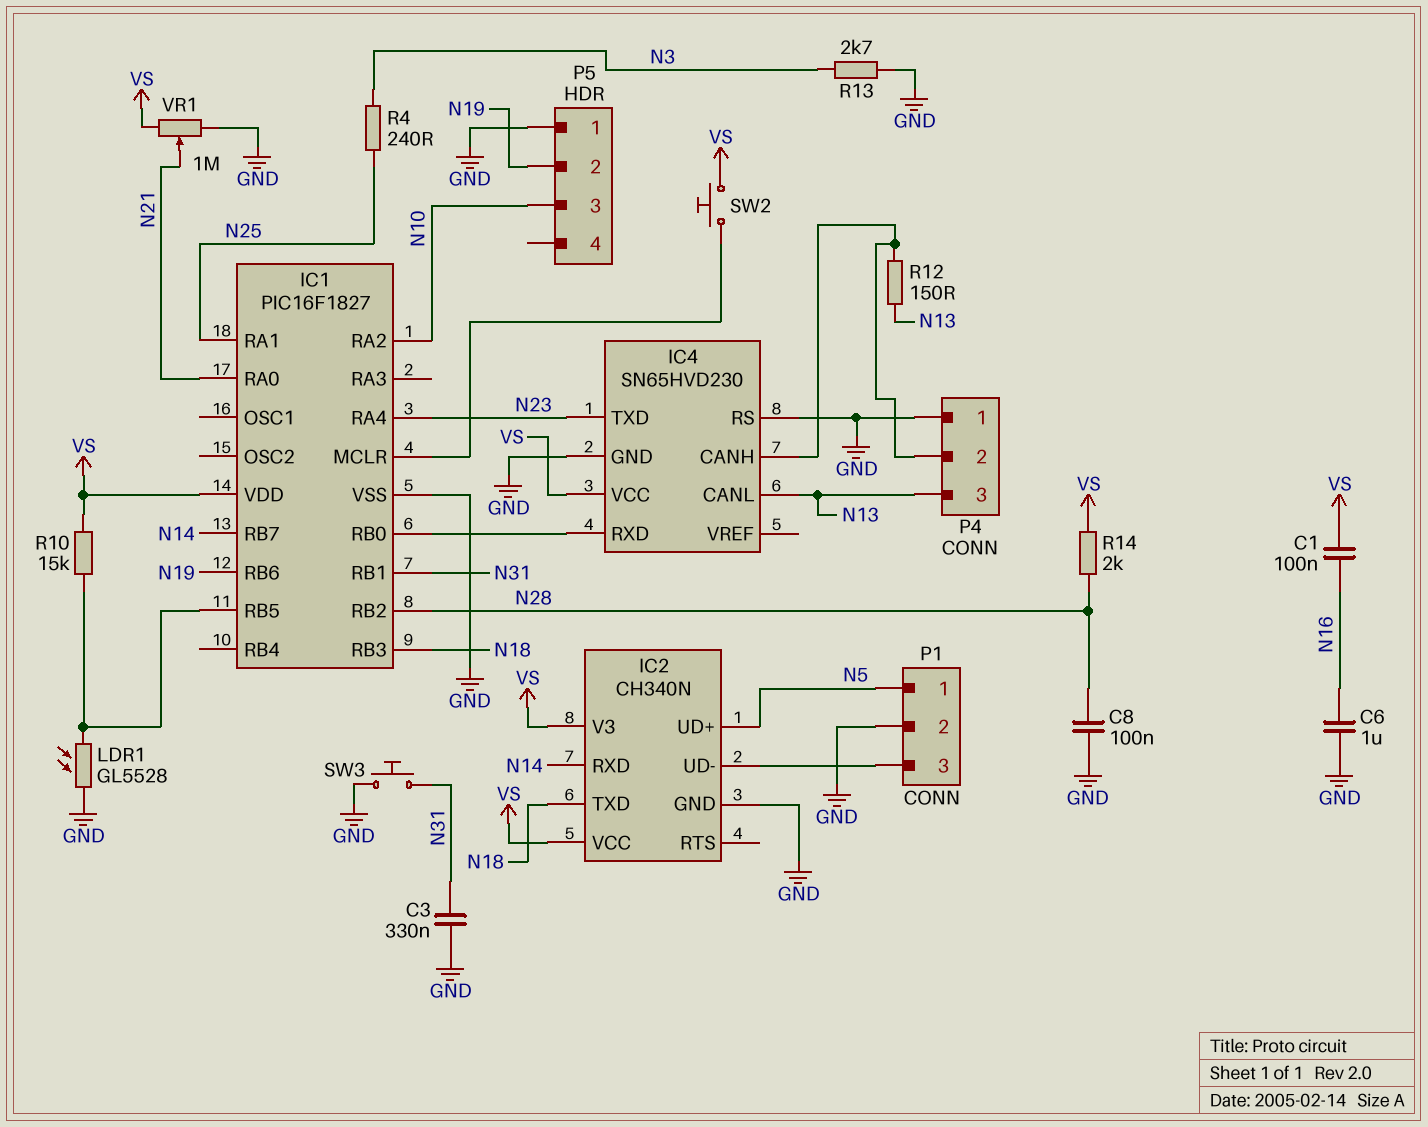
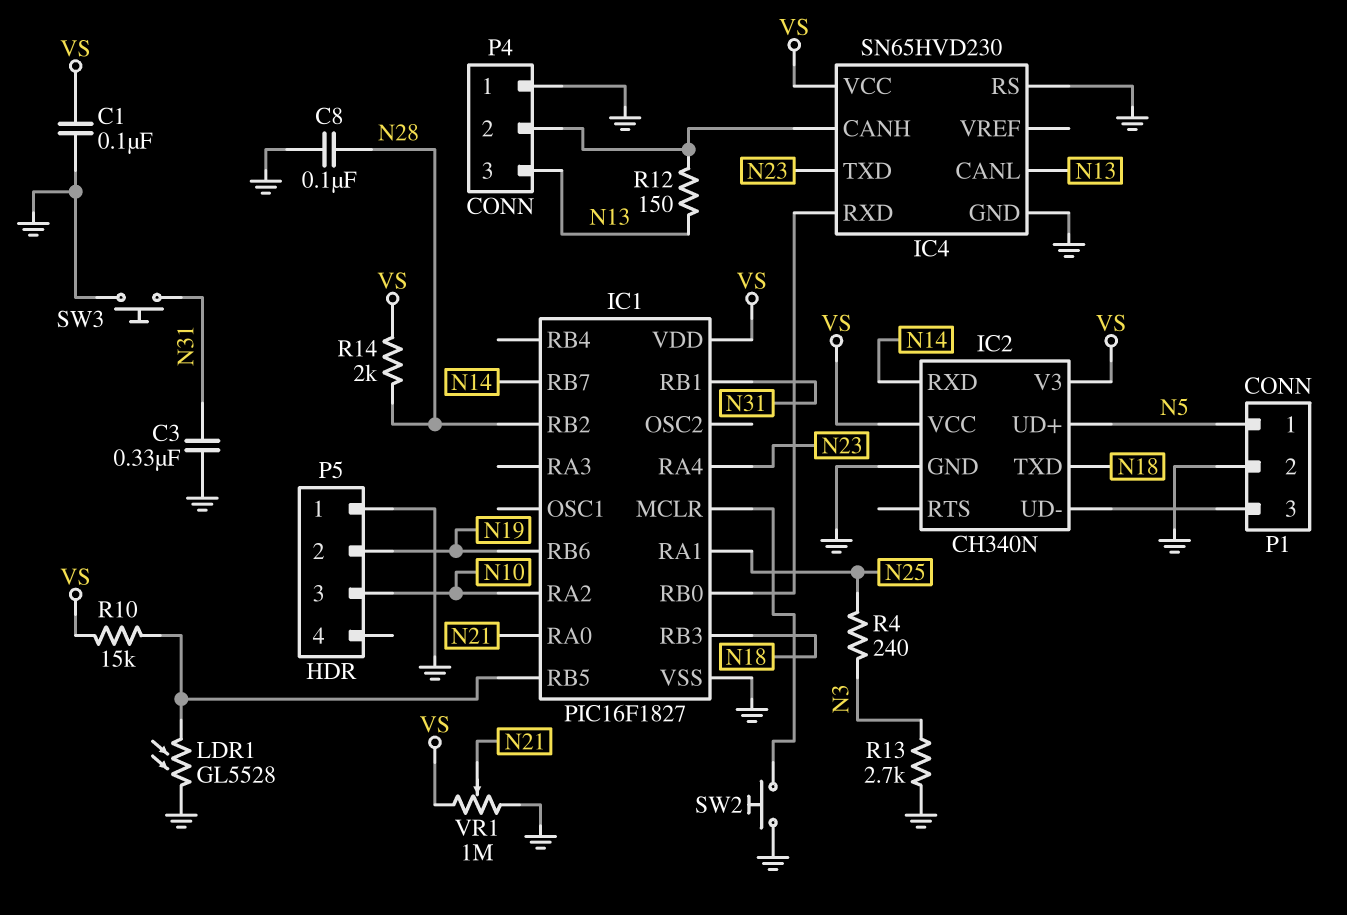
C1: 100nF (N16, VS) -> 100nF (GND, VS)
C6: 1uF (GND, N16) -> none
SW2: button (IC1/MCLR, VS) -> button (GND, IC1/MCLR)

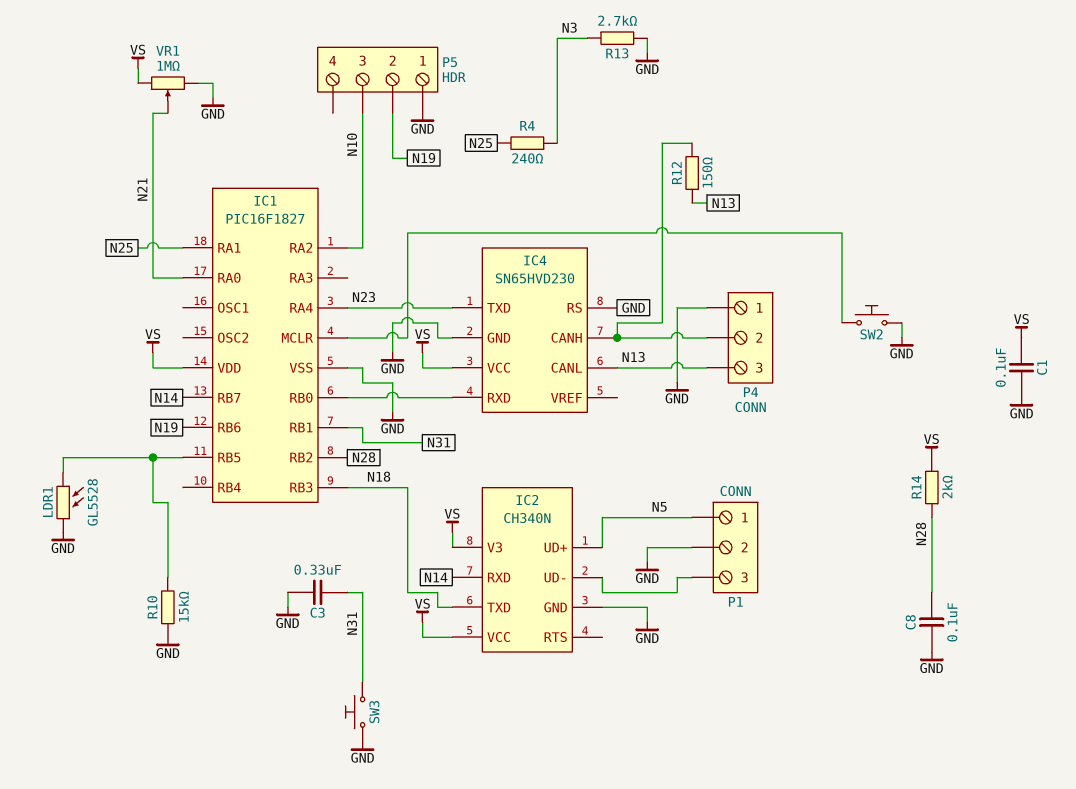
R10: 15k (IC1/RB5, VS) -> 15k (GND, IC1/RB5)

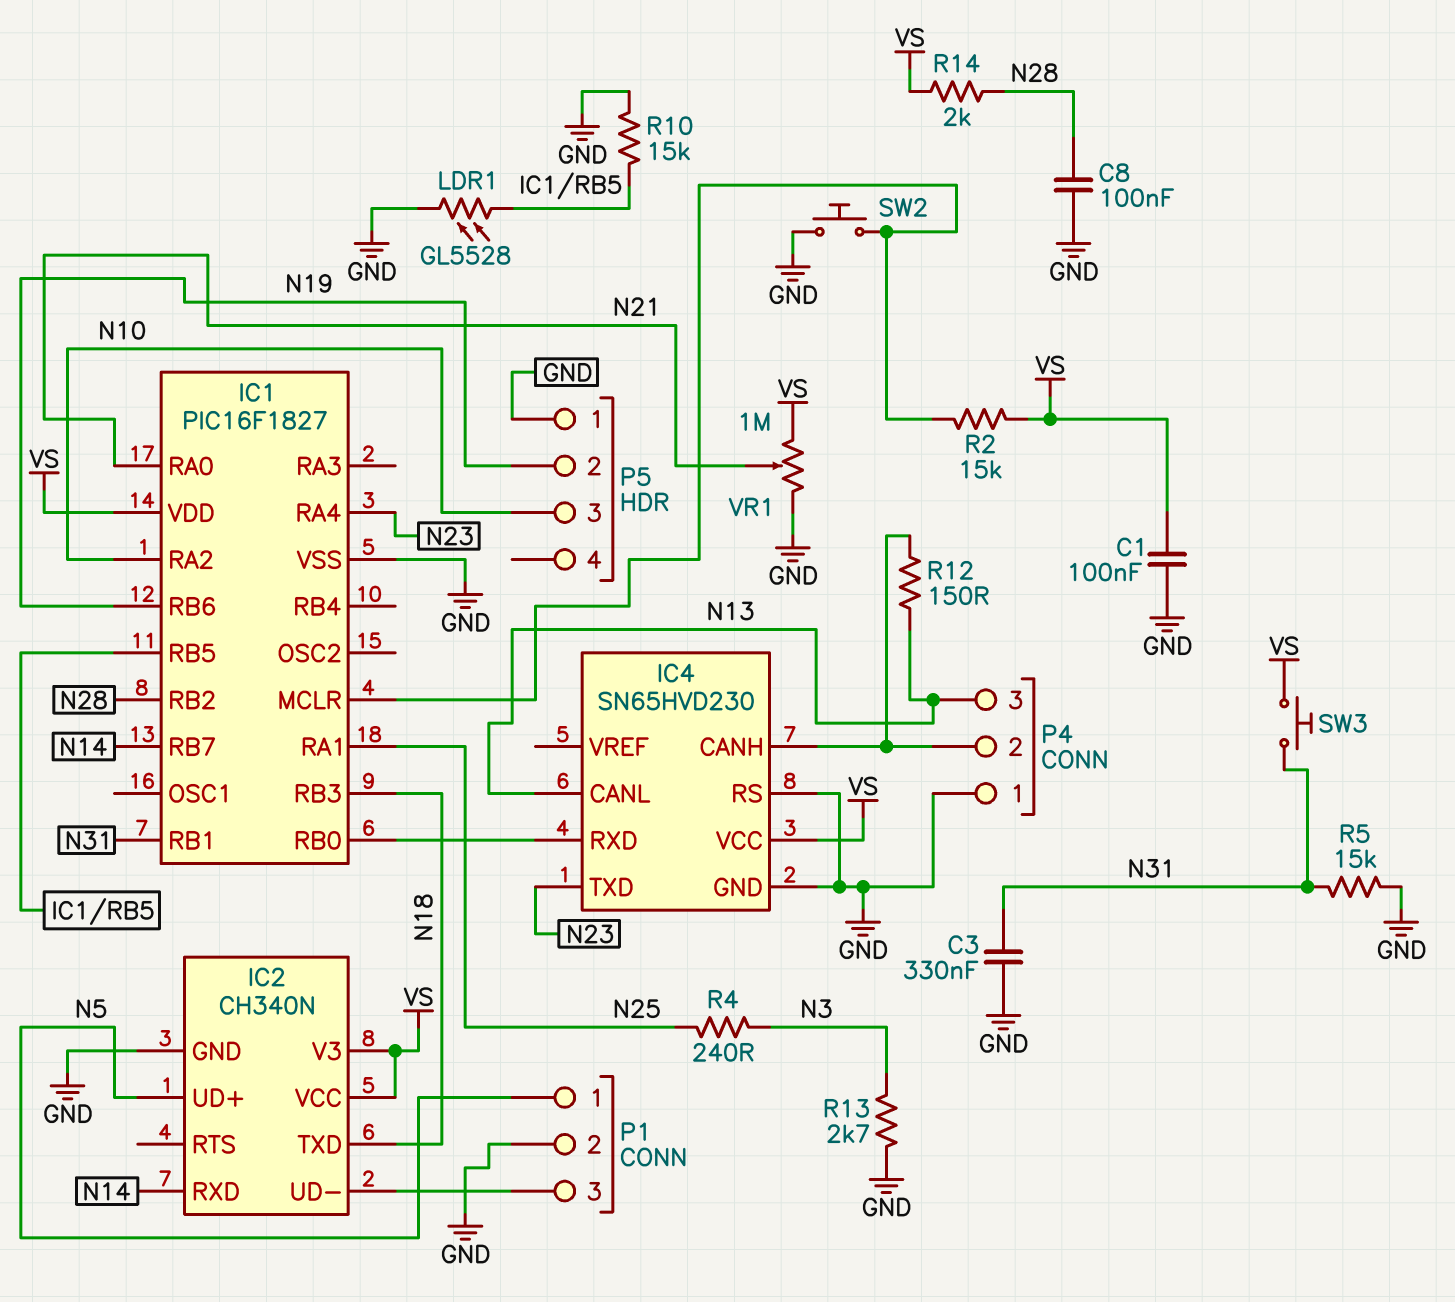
R2: none -> 15k (IC1/MCLR, VS)
R5: none -> 15k (GND, N31)
SW3: button (GND, N31) -> button (N31, VS)

